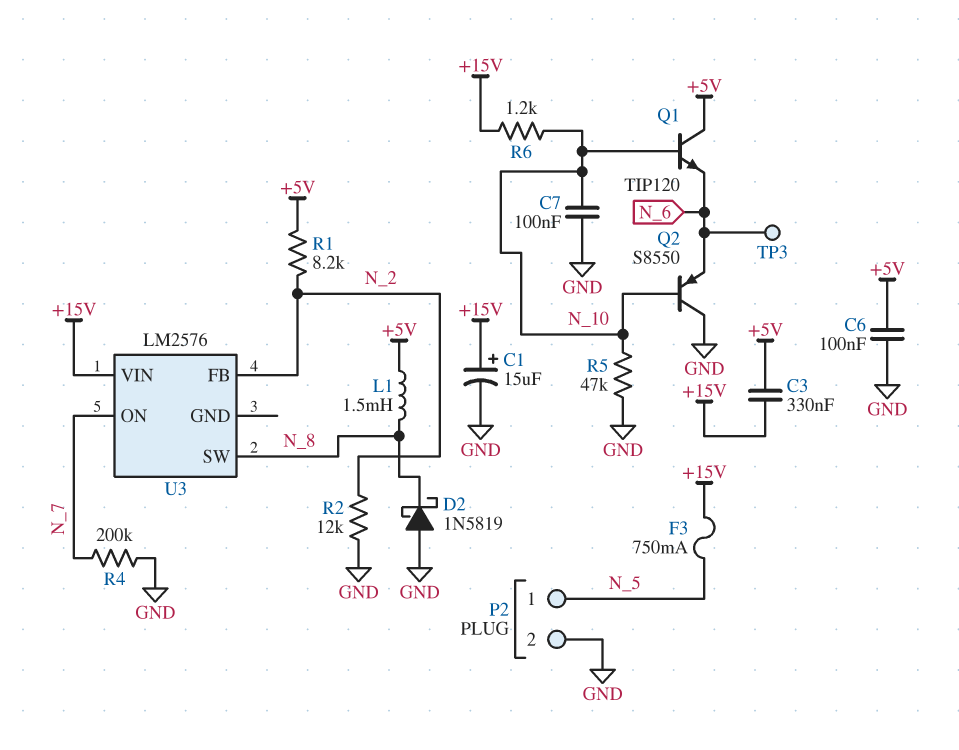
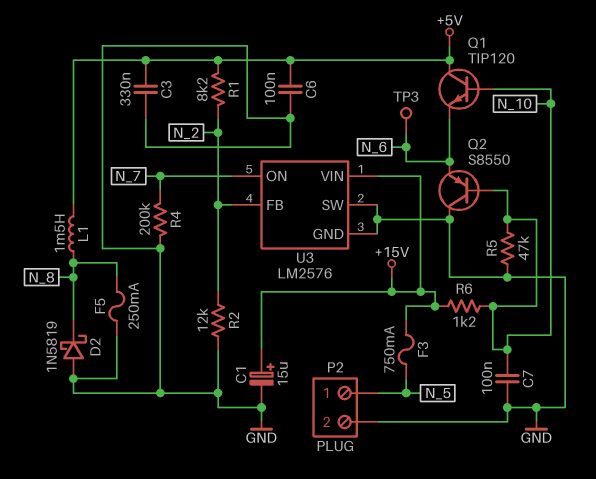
C3: 330nF (+5V, +15V) -> 330nF (+5V, GND)
F5: none -> 250mA (GND, N_8)
U3 pin GND: none -> GND
U3 pin SW: N_8 -> GND

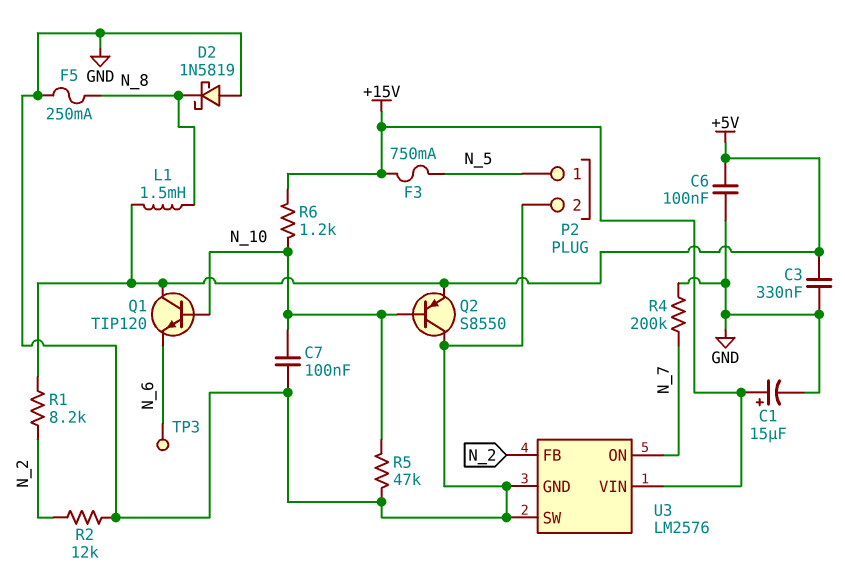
Q2: PNP S8550 (B N_10, C GND, E N_6) -> PNP S8550 (B N_10, C GND, E +5V)

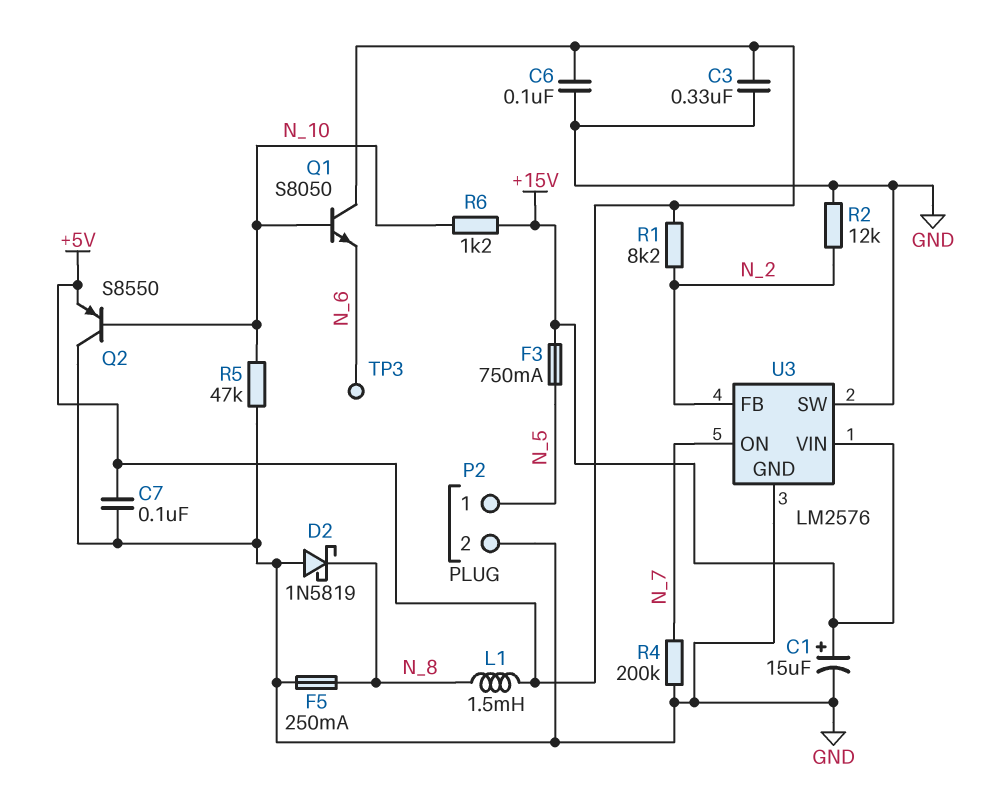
C7: 100nF (GND, N_10) -> 100nF (+5V, GND)
Q1: NPN TIP120 (B N_10, C +5V, E N_6) -> NPN S8050 (B N_10, C +5V, E N_6)

